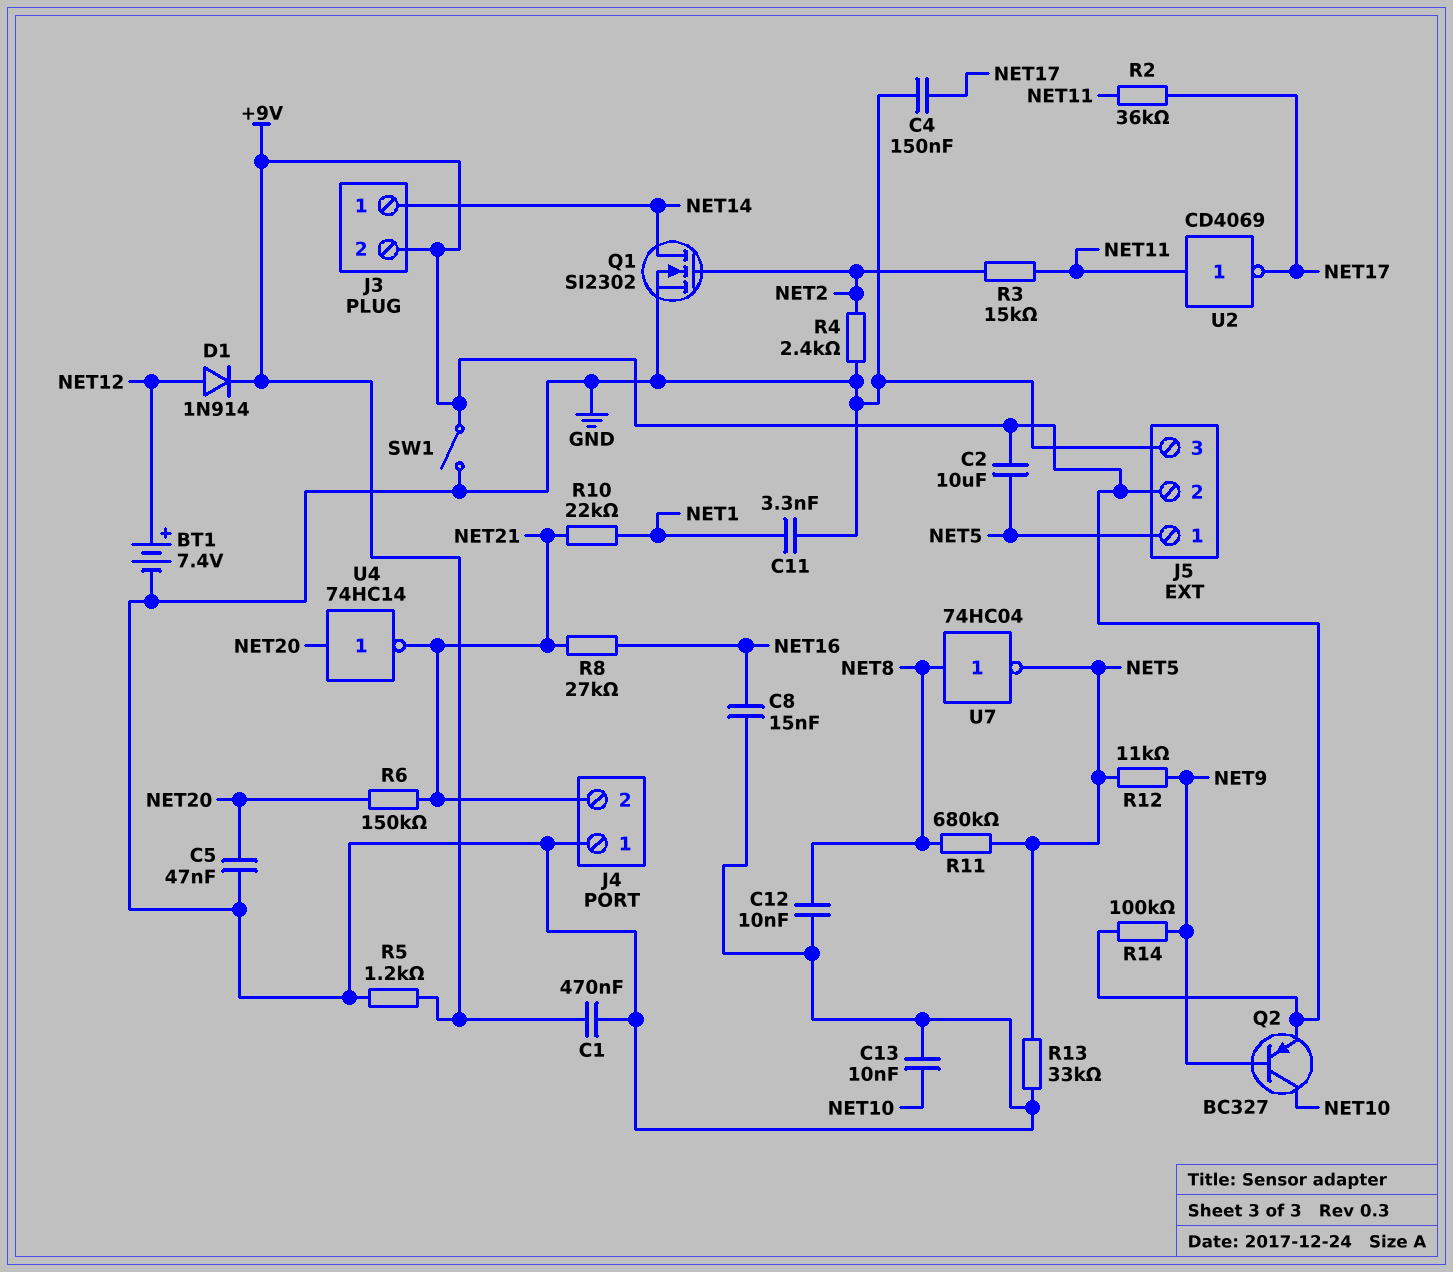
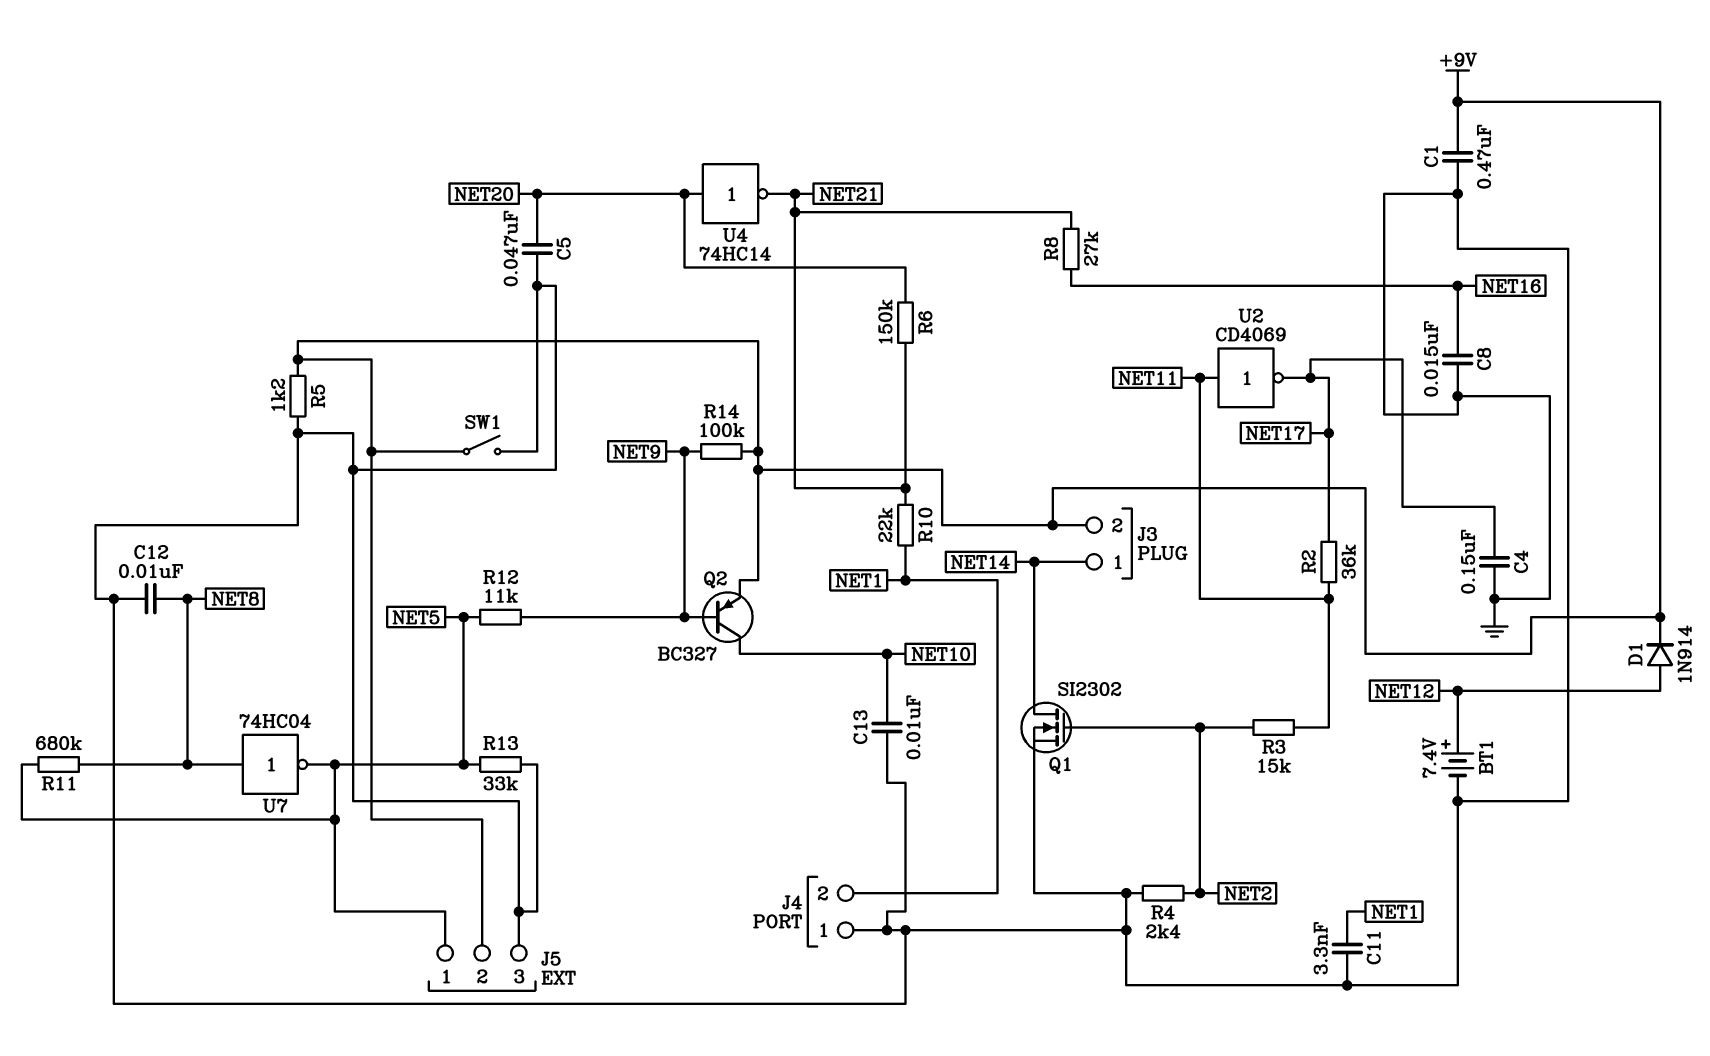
C2: 10uF (+9V, NET5) -> none
J4 pin 2: NET21 -> NET1

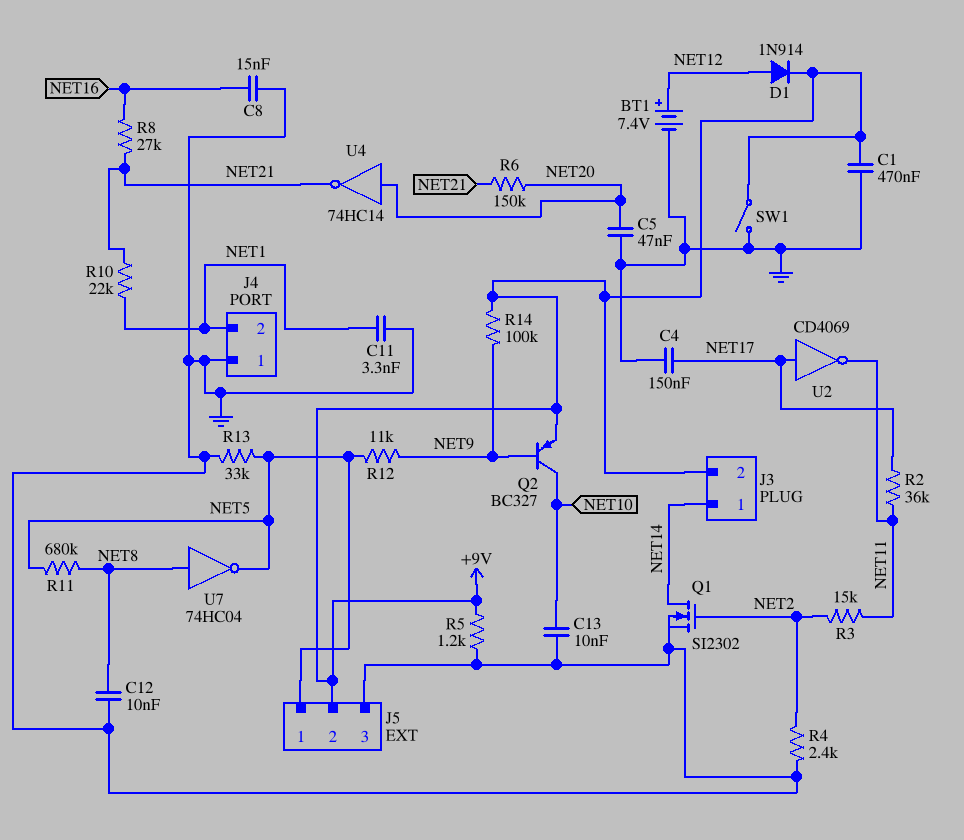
U2: NOT CD4069 (in NET11, out NET17) -> NOT CD4069 (in NET17, out NET11)

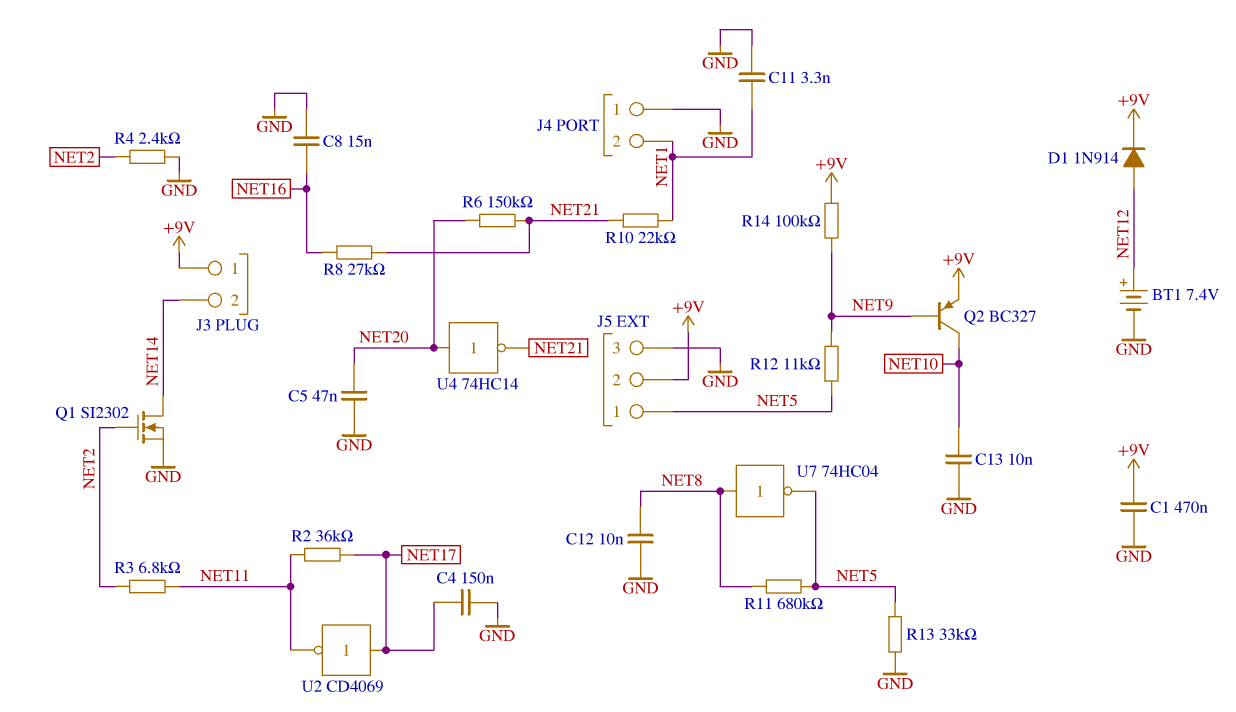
J3 pin 1: NET14 -> +9V
J3 pin 2: +9V -> NET14
R3: 15k (NET2, NET11) -> 6.8k (NET2, NET11)
R5: 1.2k (+9V, GND) -> none
SW1: switch (+9V, GND) -> none

